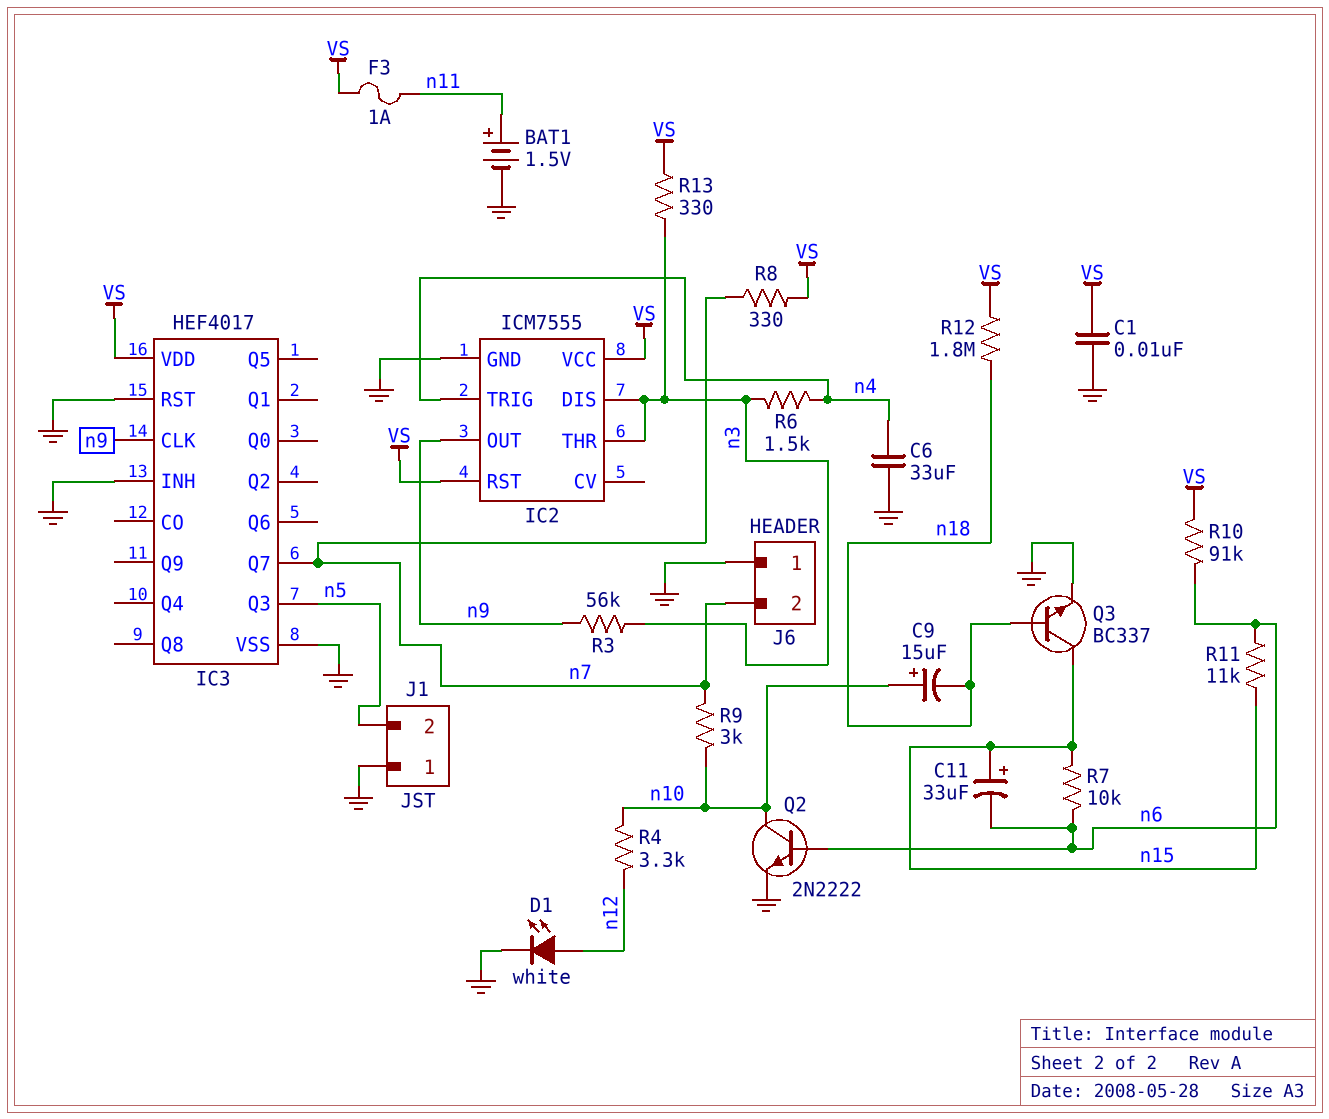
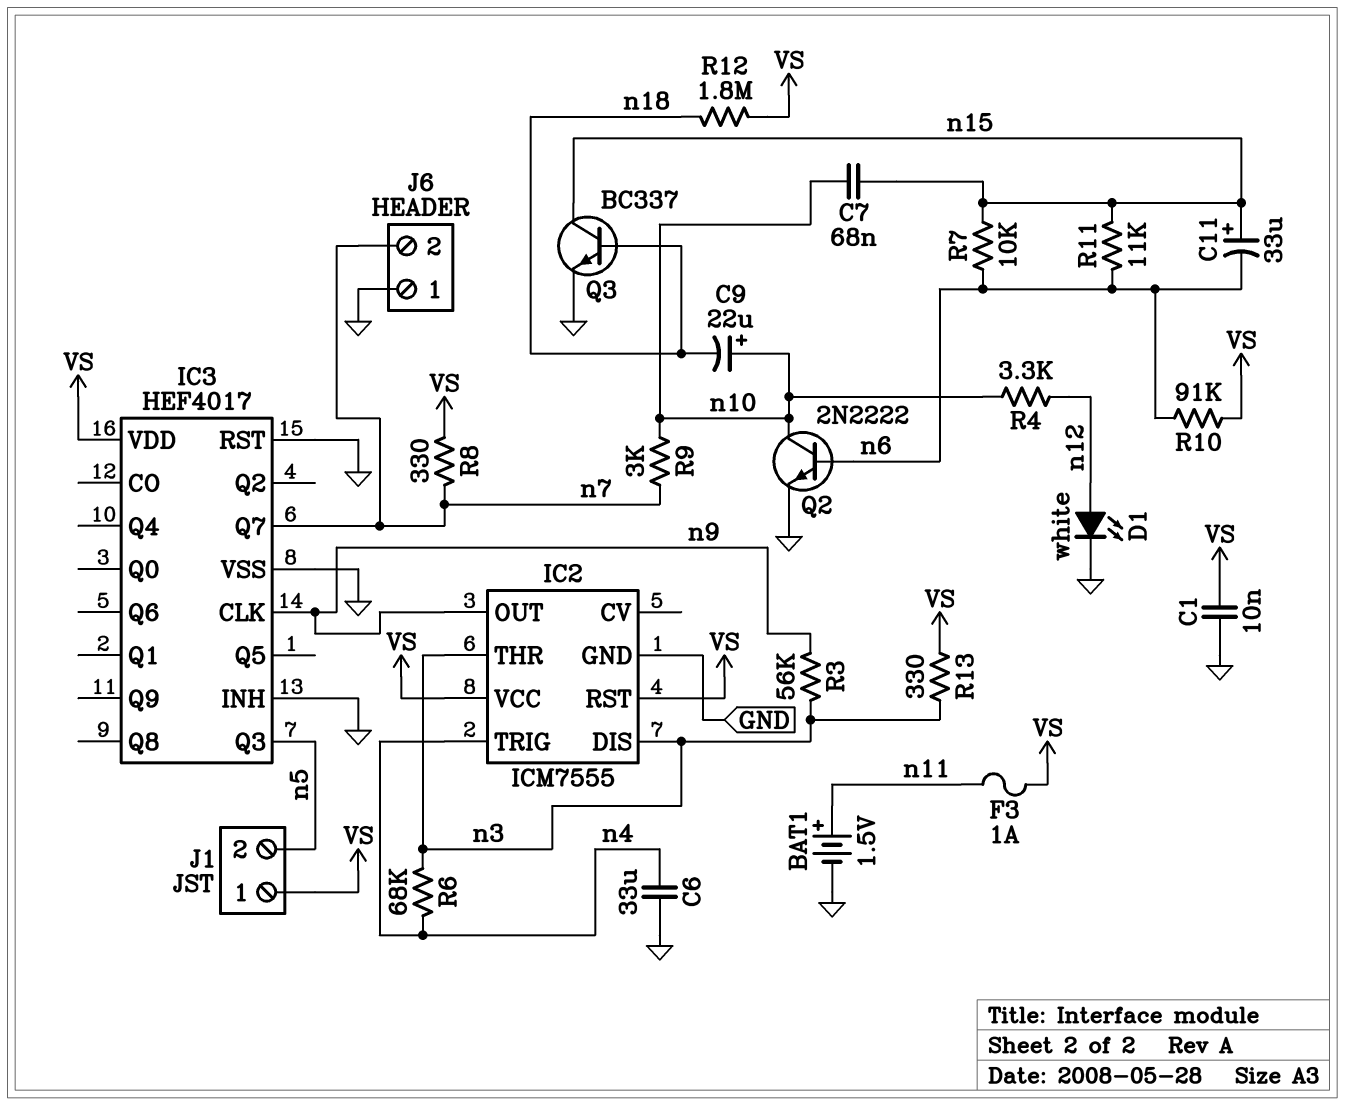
C7: none -> 68nF (n10, n15)
C9: 15uF (plus n10, minus n18) -> 22uF (plus n10, minus n18)
J1 pin 1: GND -> VS
R6: 1.5k (n3, n4) -> 68k (n3, n4)

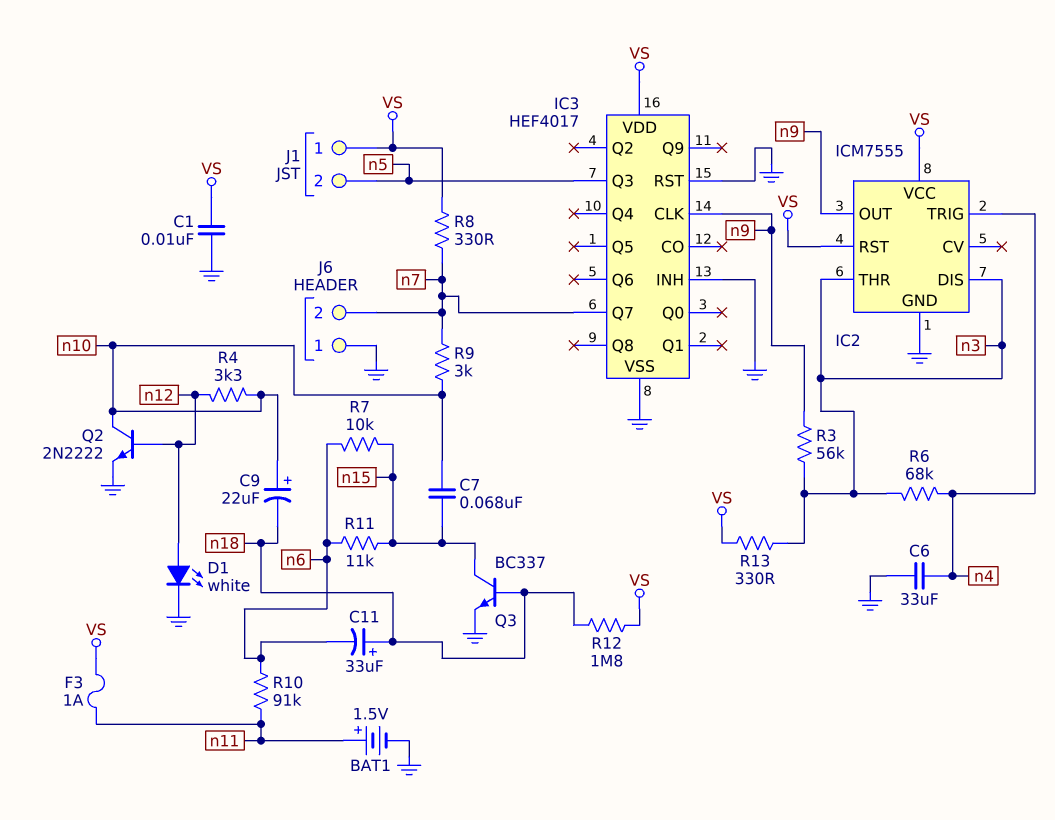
C11: 33uF (plus n15, minus n6) -> 33uF (plus n18, minus n6)
Q2: NPN 2N2222 (B n6, C n10, E GND) -> NPN 2N2222 (B n12, C n10, E GND)
R10: 91k (VS, n6) -> 91k (n6, n11)

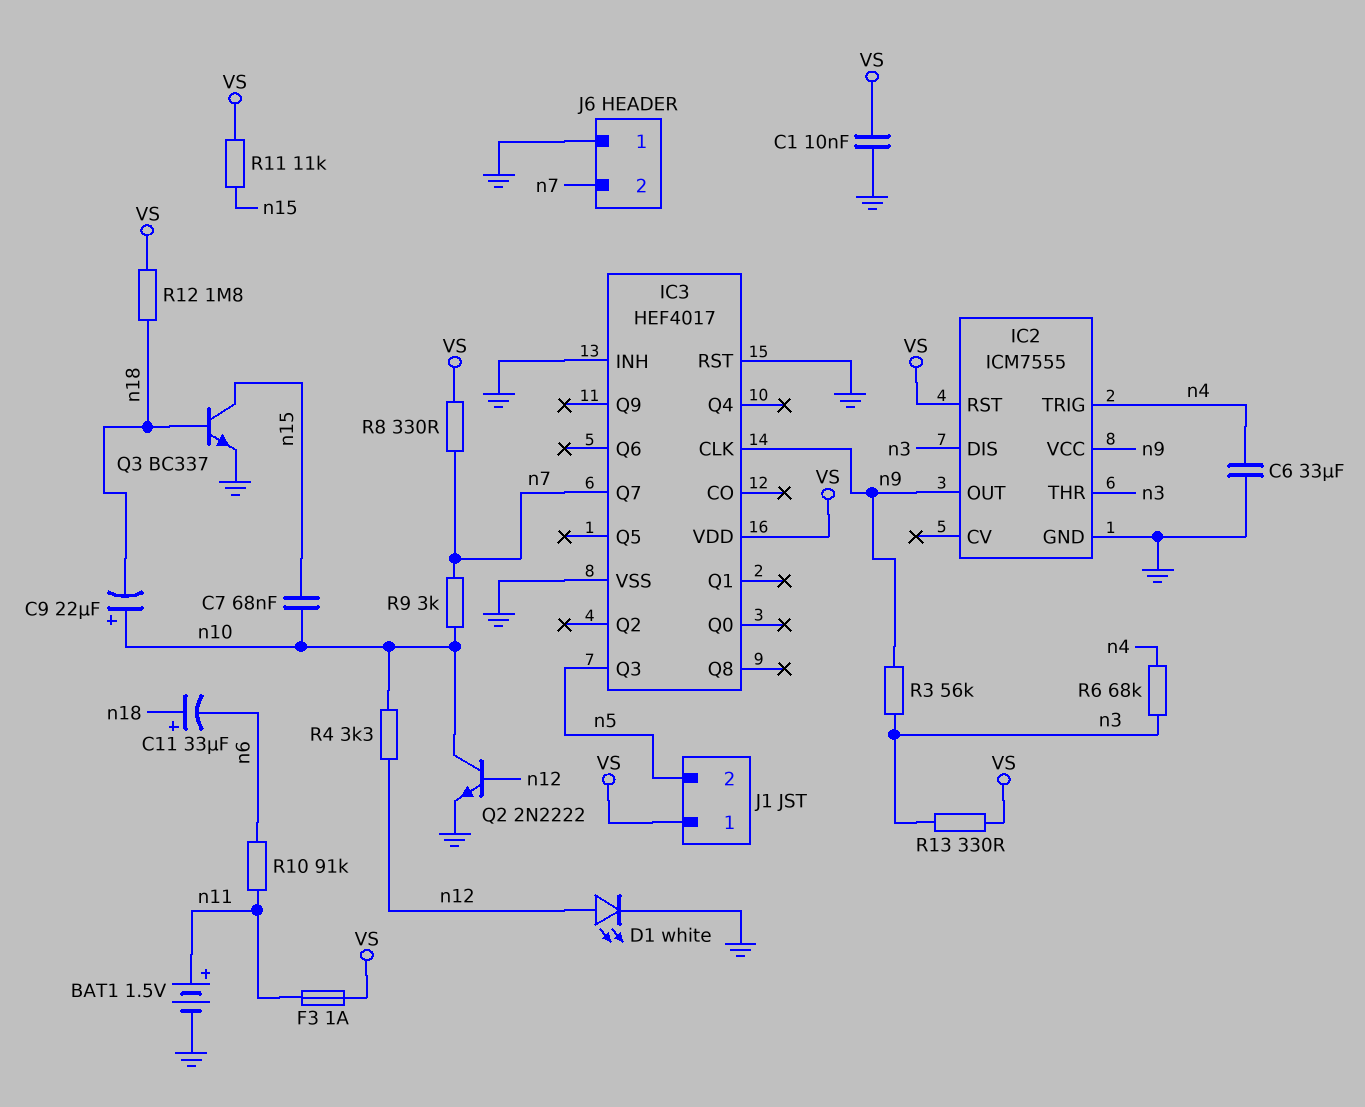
IC2 pin VCC: VS -> n9
R7: 10k (n6, n15) -> none
R11: 11k (n6, n15) -> 11k (VS, n15)

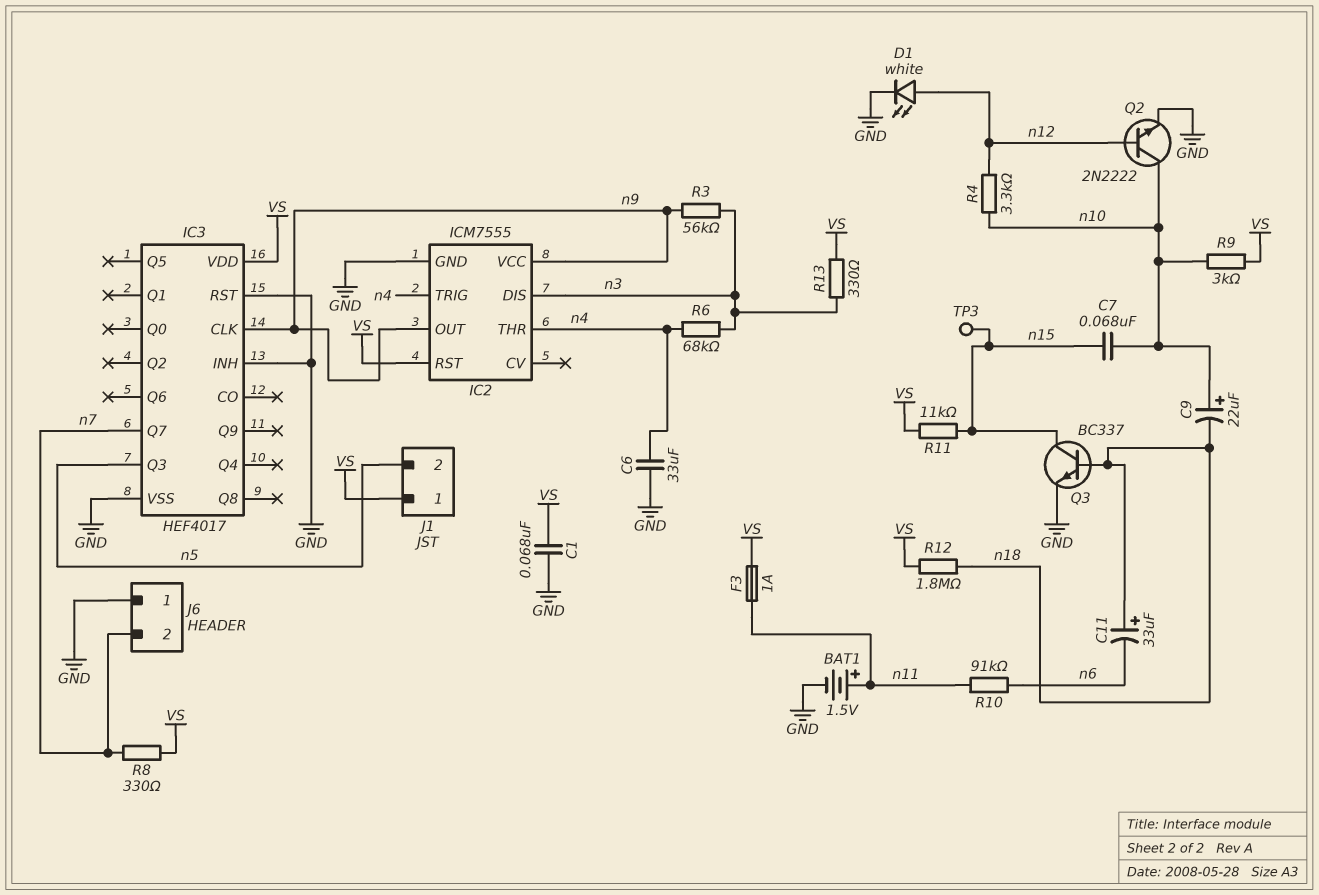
C1: 10nF (GND, VS) -> 68nF (GND, VS)
IC2 pin THR: n3 -> n4
R9: 3k (n7, n10) -> 3k (VS, n10)
TP3: none -> test point (n15)

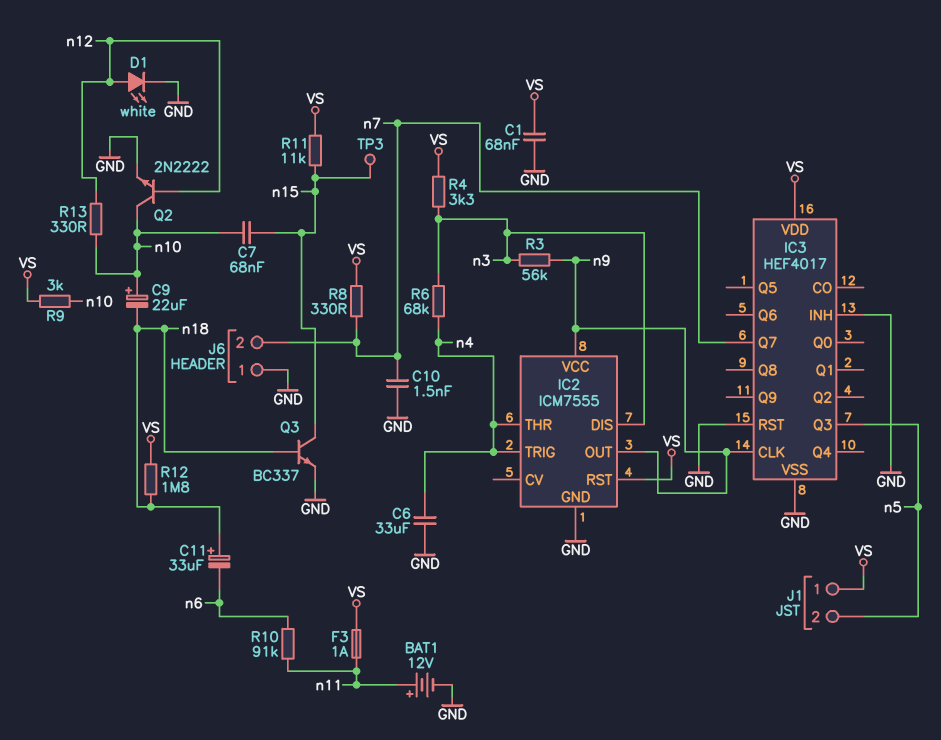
BAT1: 1.5V (plus n11, minus GND) -> 12V (plus n11, minus GND)
C10: none -> 1.5nF (GND, n7)
R4: 3.3k (n10, n12) -> 3.3k (VS, n3)
R13: 330 (VS, n3) -> 330 (n10, n12)

